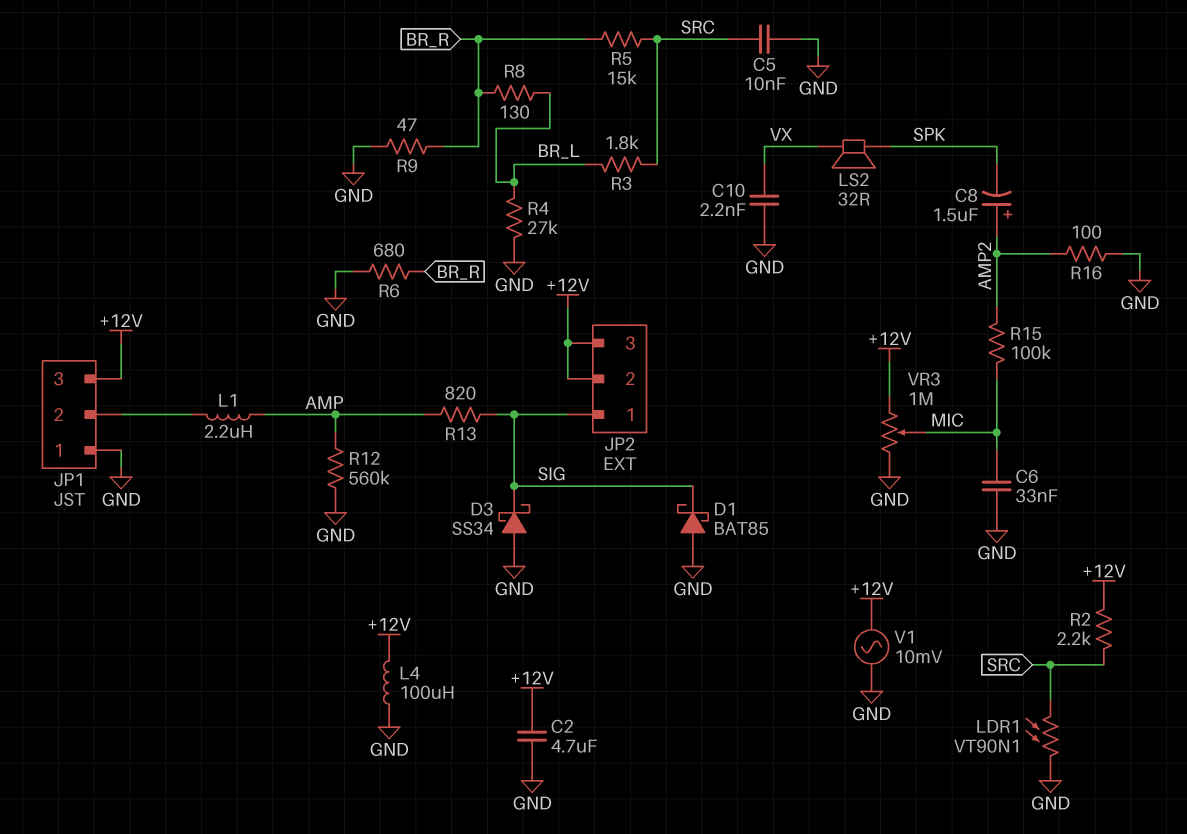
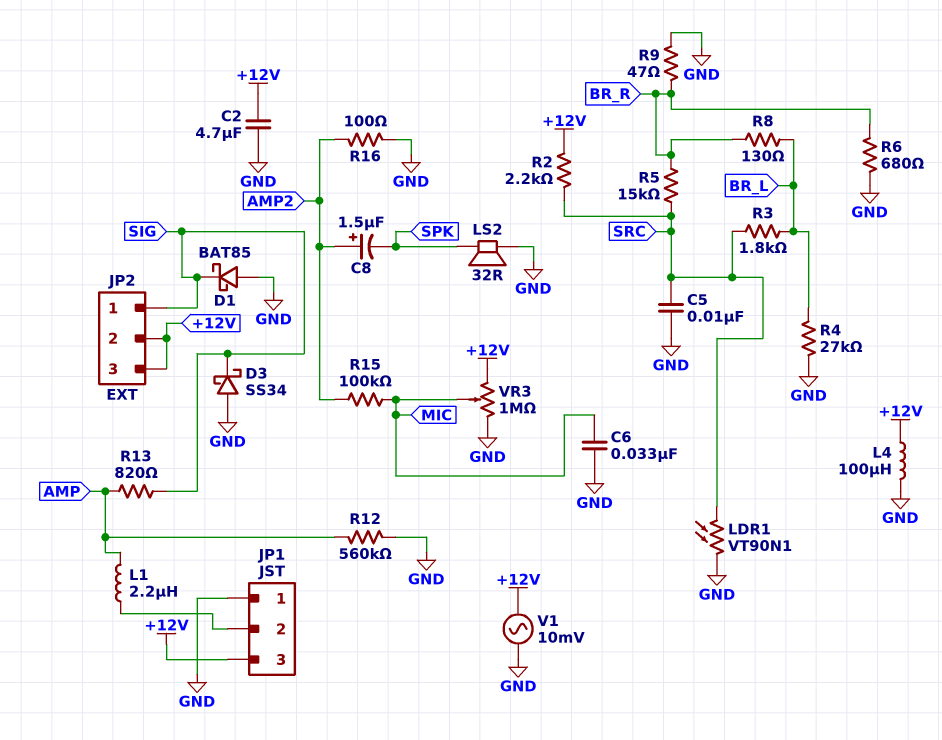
C10: 2.2nF (GND, VX) -> none
LS2: speaker 32R (SPK, VX) -> speaker 32R (GND, SPK)

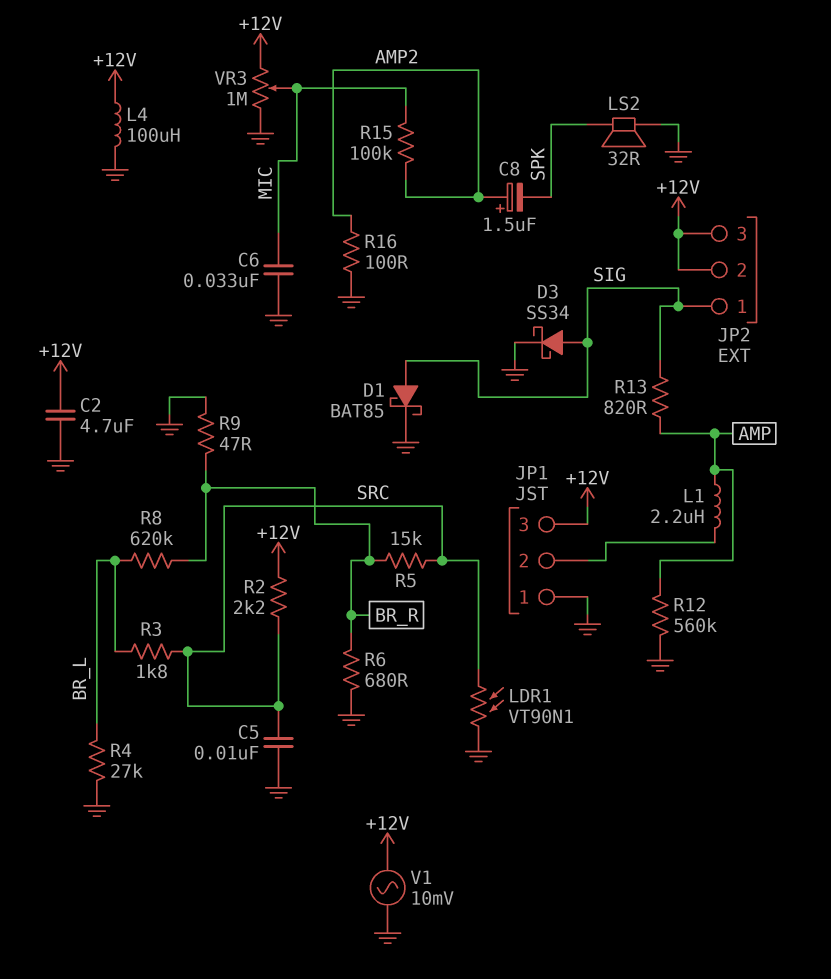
D1: schottky BAT85 (A GND, K SIG) -> schottky BAT85 (A SIG, K GND)
D3: schottky SS34 (A GND, K SIG) -> schottky SS34 (A SIG, K GND)
R8: 130 (BR_L, BR_R) -> 620k (BR_L, BR_R)

